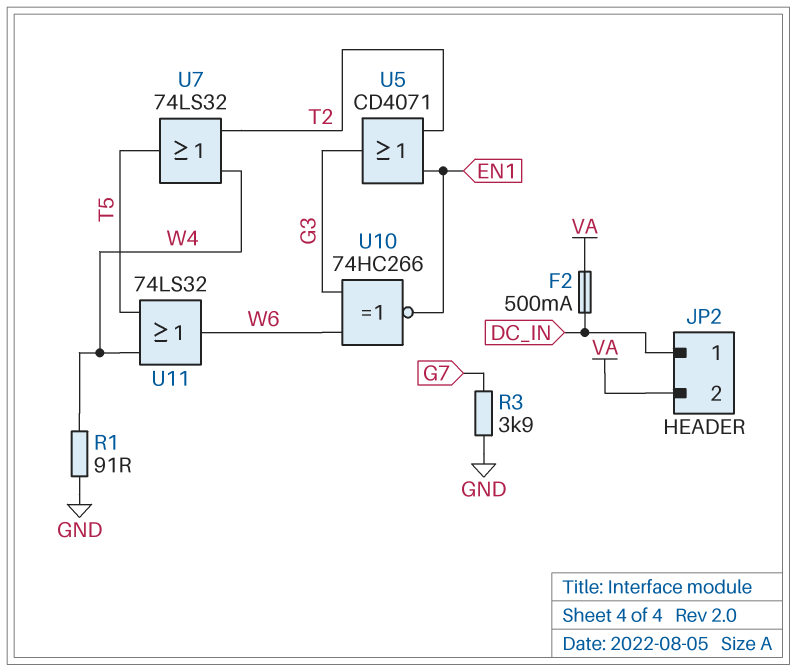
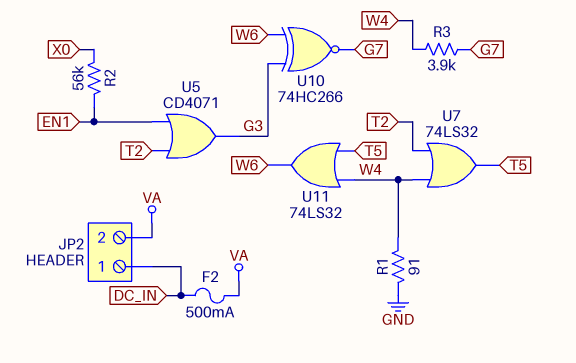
R2: none -> 56k (EN1, X0)
R3: 3.9k (G7, GND) -> 3.9k (G7, W4)
U10: XNOR 74HC266 (in G3, in W6, out EN1) -> XNOR 74HC266 (in G3, in W6, out G7)

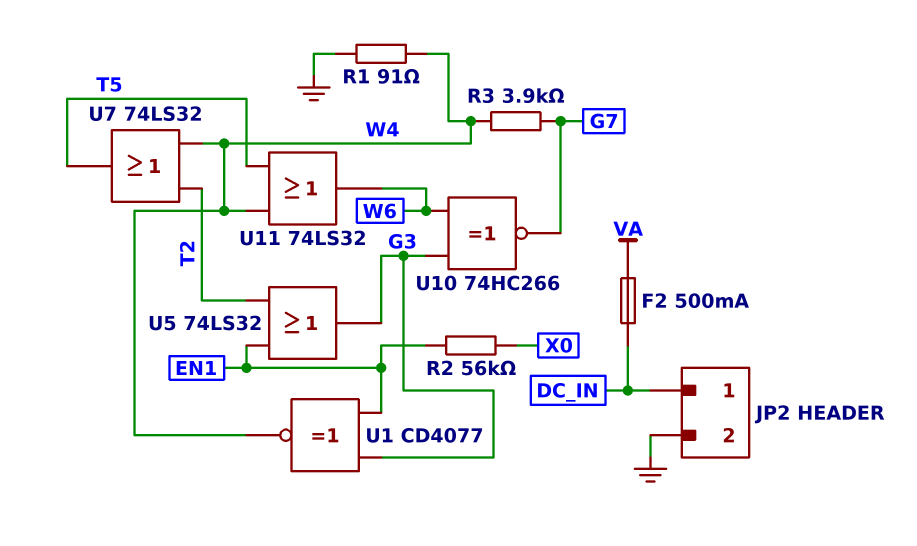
JP2 pin 2: VA -> GND
U1: none -> XNOR CD4077 (in EN1, in G3, out W4)
U5: OR CD4071 (in EN1, in T2, out G3) -> OR 74LS32 (in EN1, in T2, out G3)

